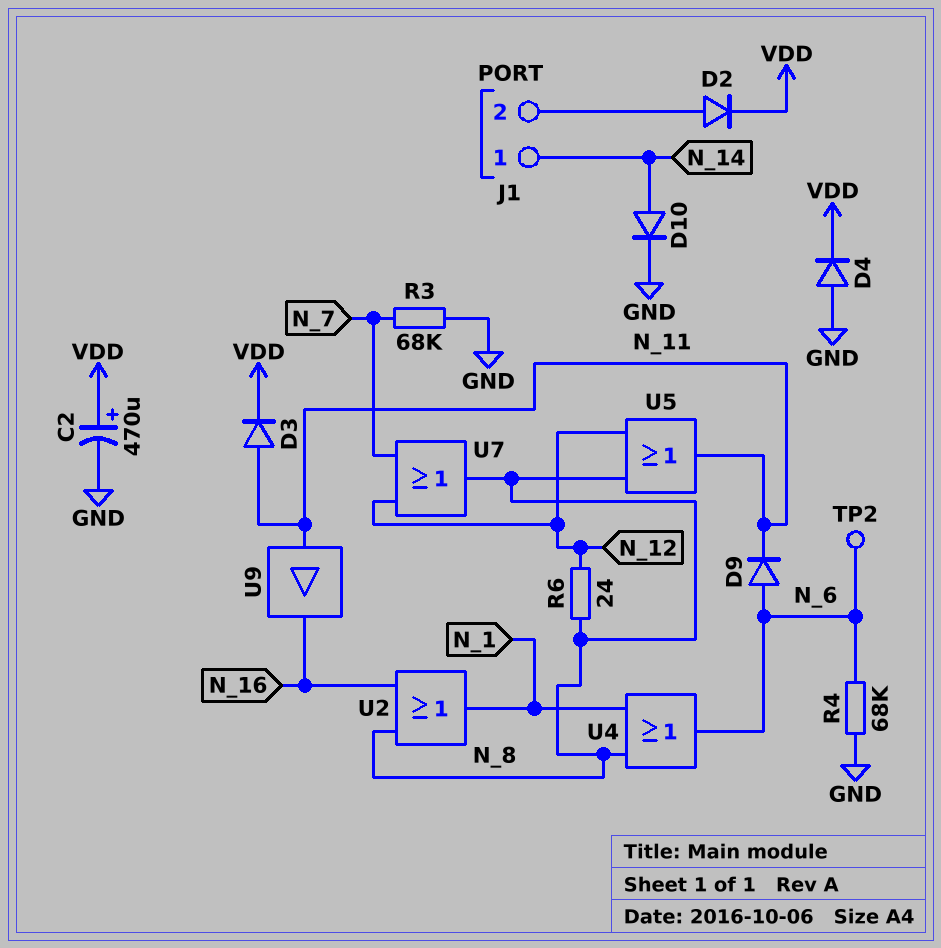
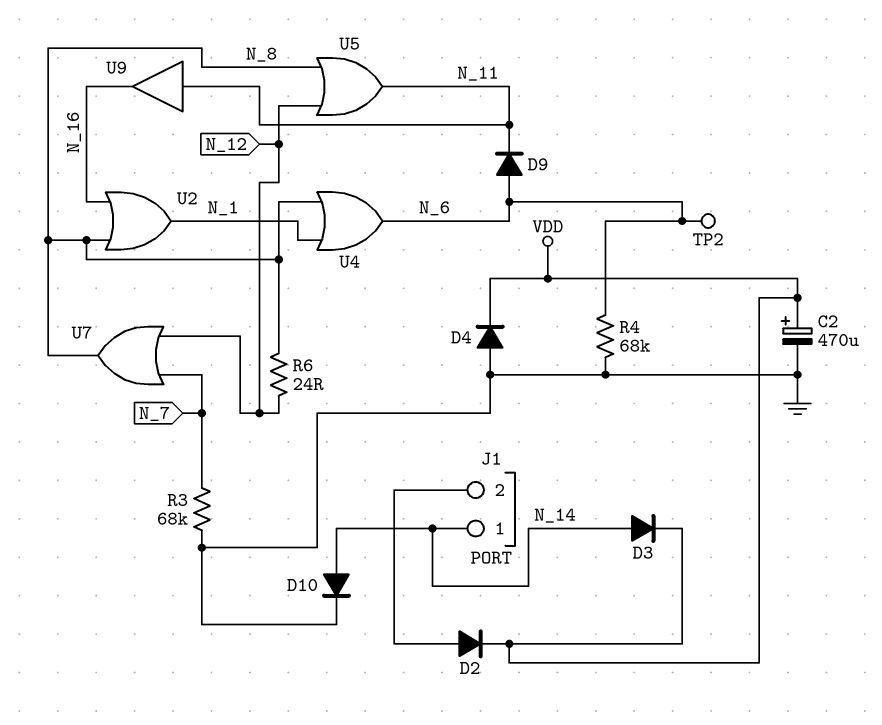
D3: diode (A N_11, K VDD) -> diode (A N_14, K VDD)

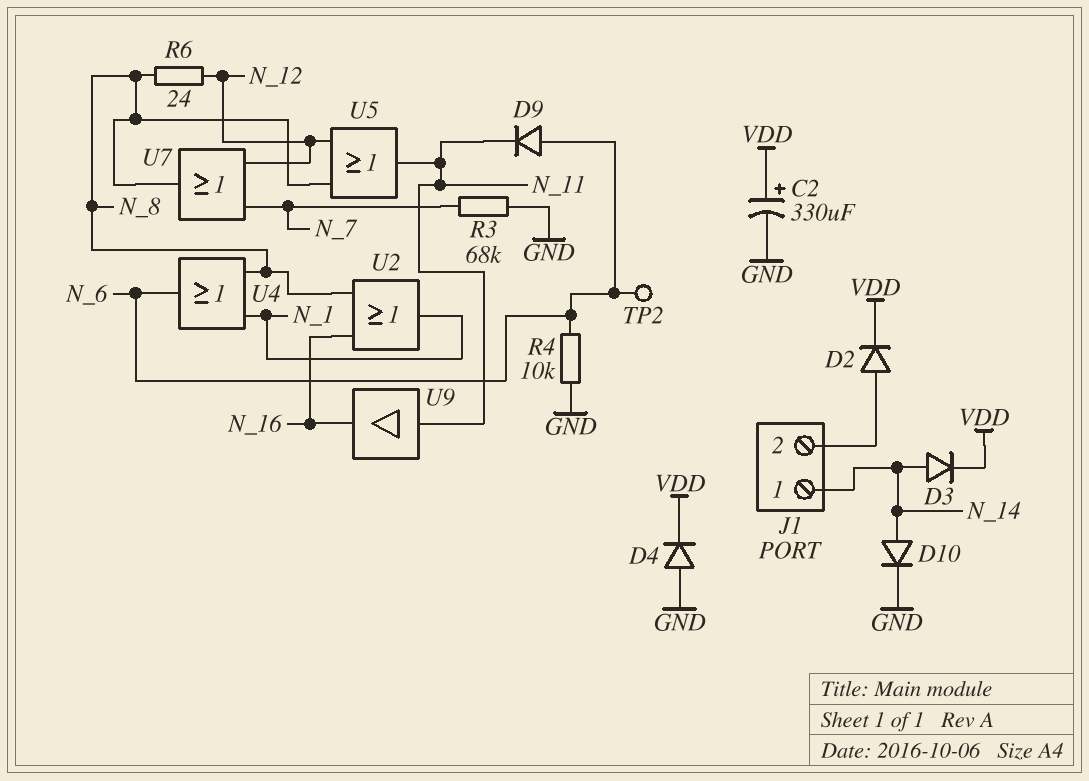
C2: 470uF (plus VDD, minus GND) -> 330uF (plus VDD, minus GND)
R4: 68k (GND, N_6) -> 10k (GND, N_6)

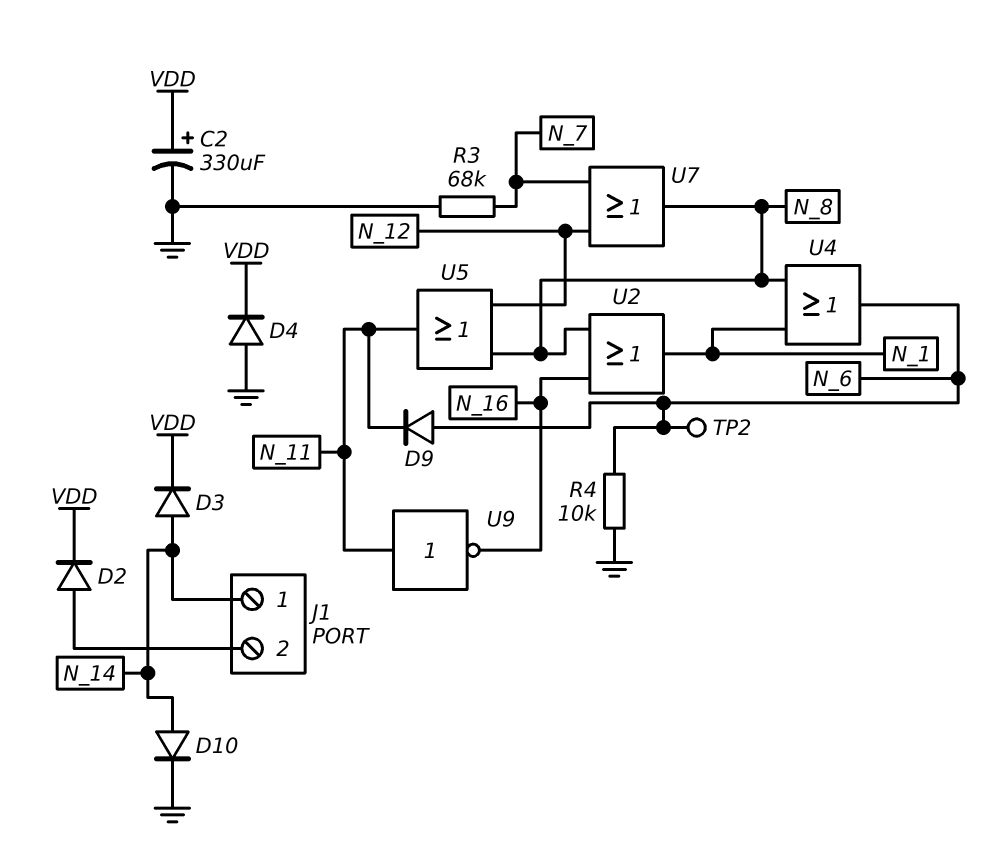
R6: 24 (N_8, N_12) -> none
U9: buffer (in N_11, out N_16) -> NOT (in N_11, out N_16)

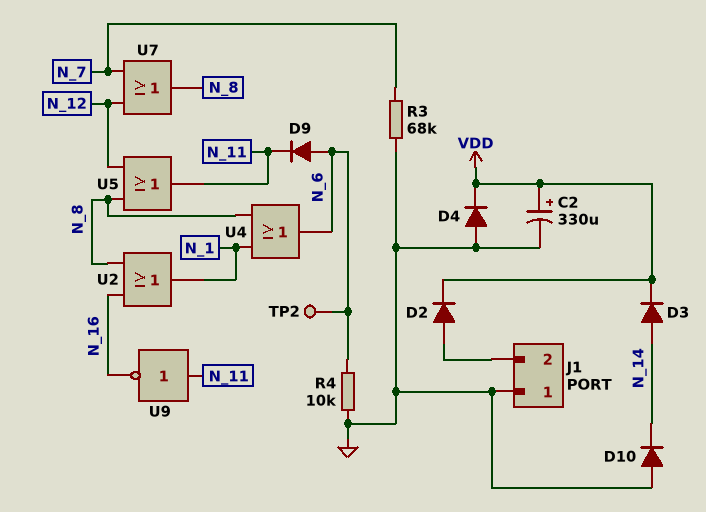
D10: diode (A N_14, K GND) -> diode (A GND, K N_14)
J1 pin 1: N_14 -> GND

